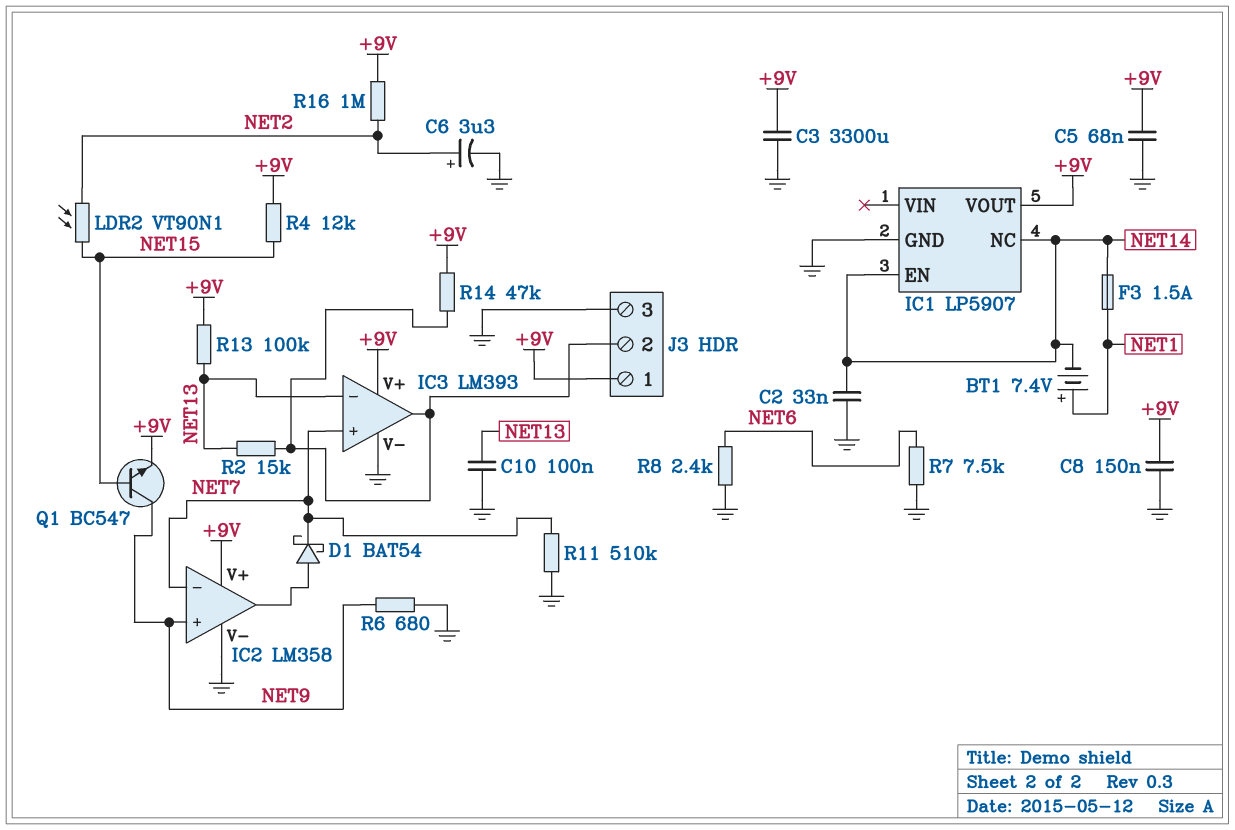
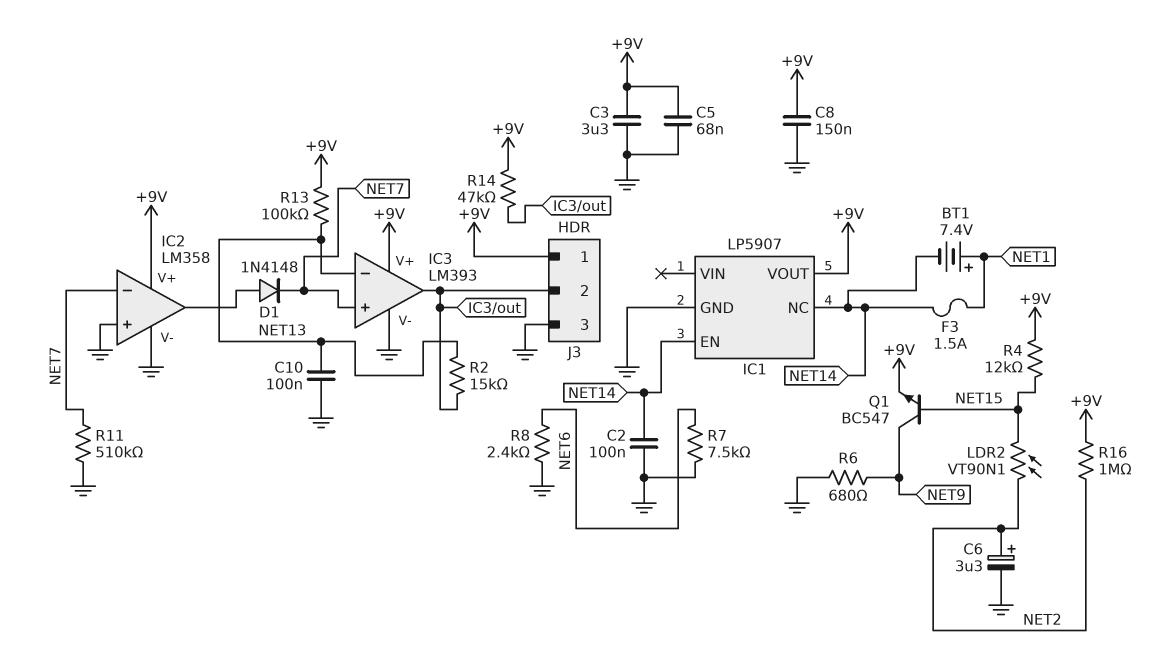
C2: 33nF (GND, NET14) -> 100nF (GND, NET14)
C3: 3300uF (+9V, GND) -> 3.3uF (+9V, GND)
D1: schottky BAT54 (A IC2/out, K NET7) -> diode 1N4148 (A IC2/out, K NET7)
IC2 pin in+: NET9 -> GND

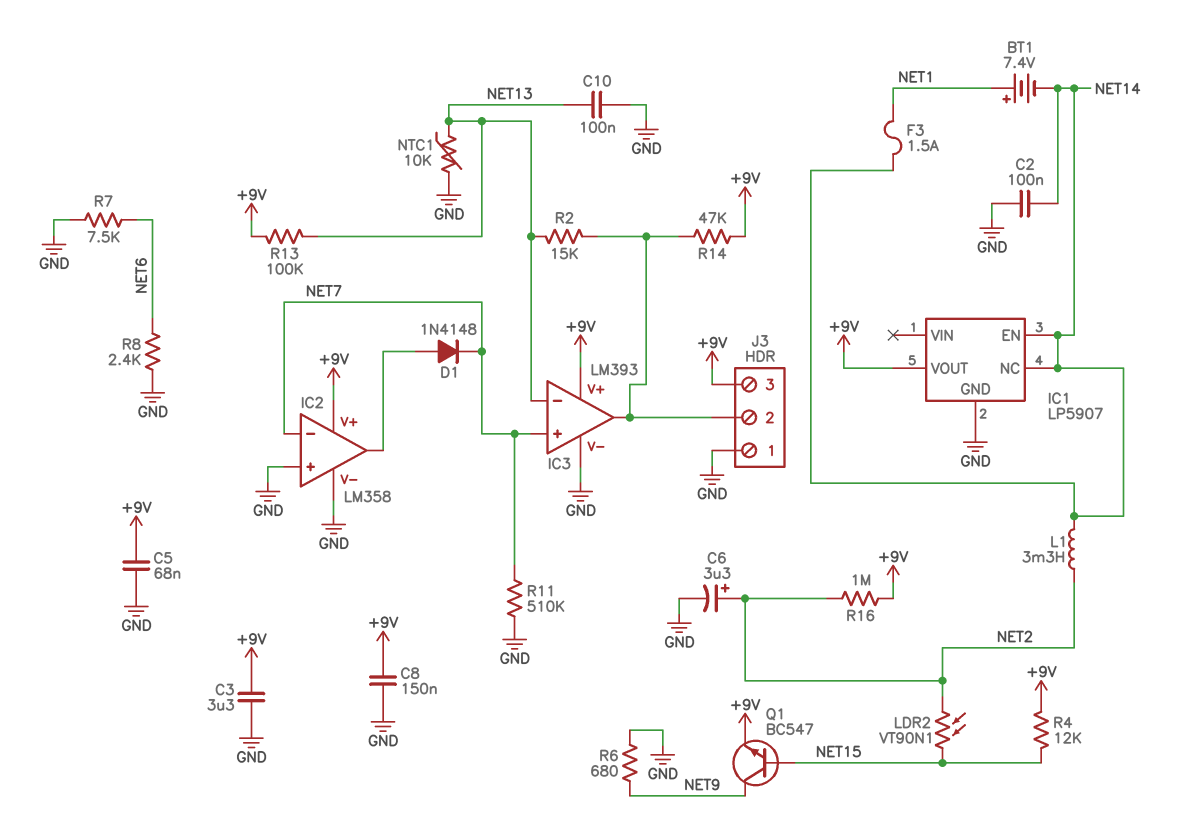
J3 pin 1: +9V -> GND
J3 pin 3: GND -> +9V
L1: none -> 3.3mH (NET2, NET14)
NTC1: none -> 10k (GND, NET13)

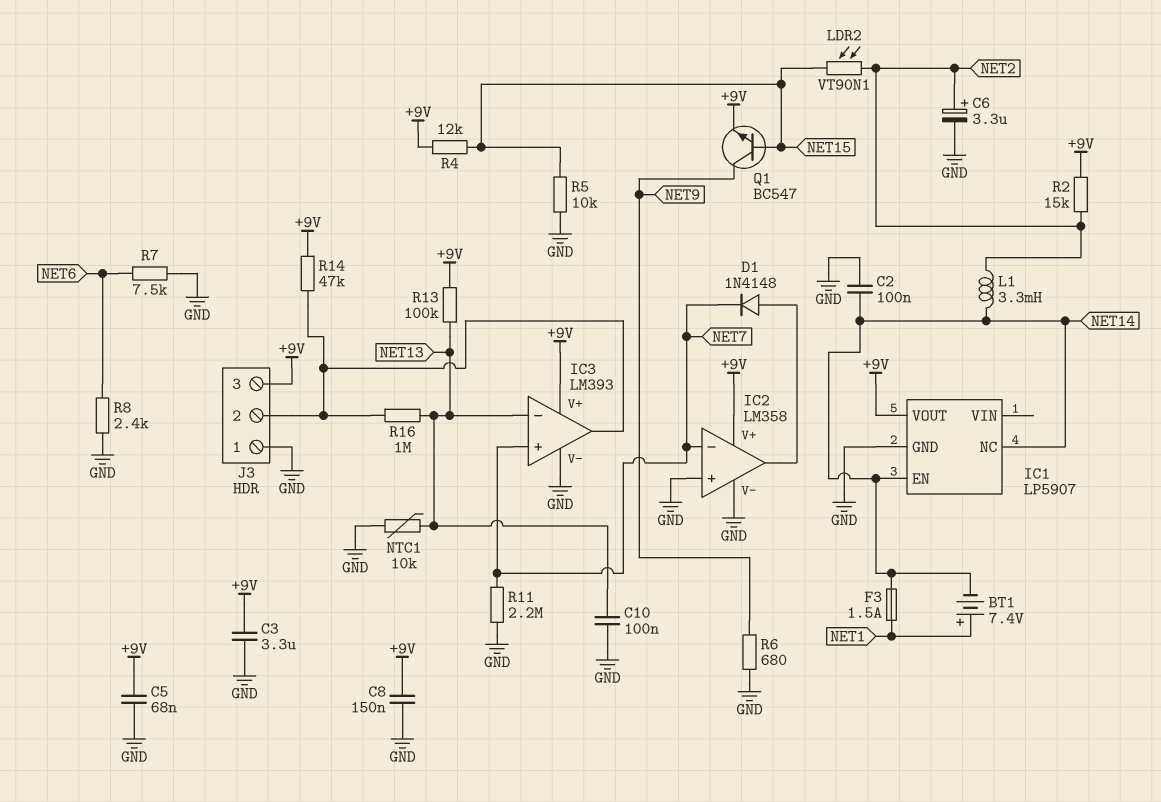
R2: 15k (IC3/out, NET13) -> 15k (+9V, NET2)
R5: none -> 10k (GND, NET15)
R11: 510k (GND, NET7) -> 2.2M (GND, NET7)
R16: 1M (+9V, NET2) -> 1M (IC3/out, NET13)

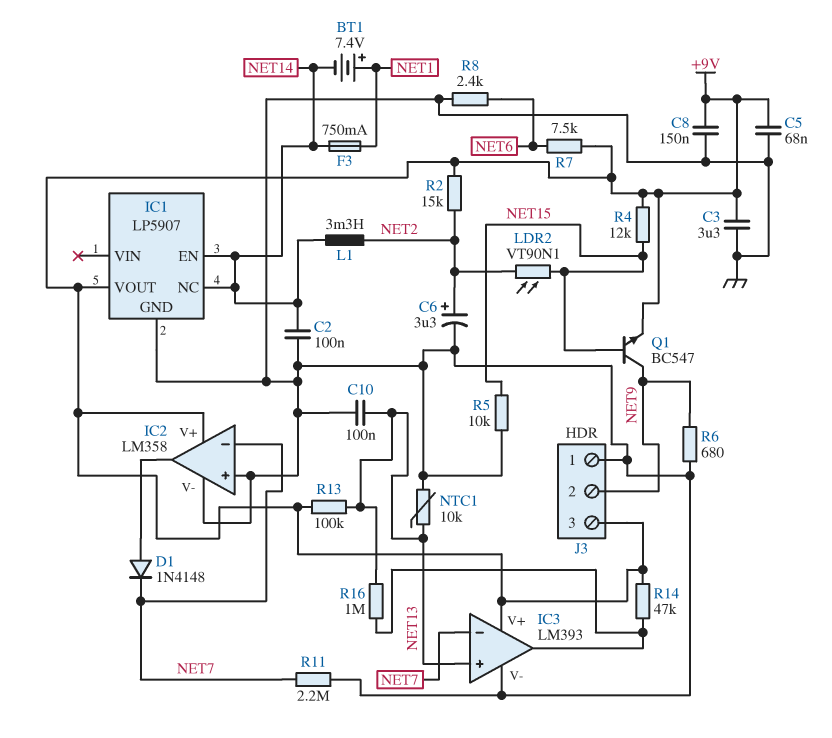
F3: 1.5A (NET1, NET14) -> 750mA (NET1, NET14)
IC3 pin in+: NET7 -> NET13
IC3 pin in-: NET13 -> NET7
J3 pin 2: IC3/out -> NET9
R7: 7.5k (GND, NET6) -> 7.5k (+9V, NET6)

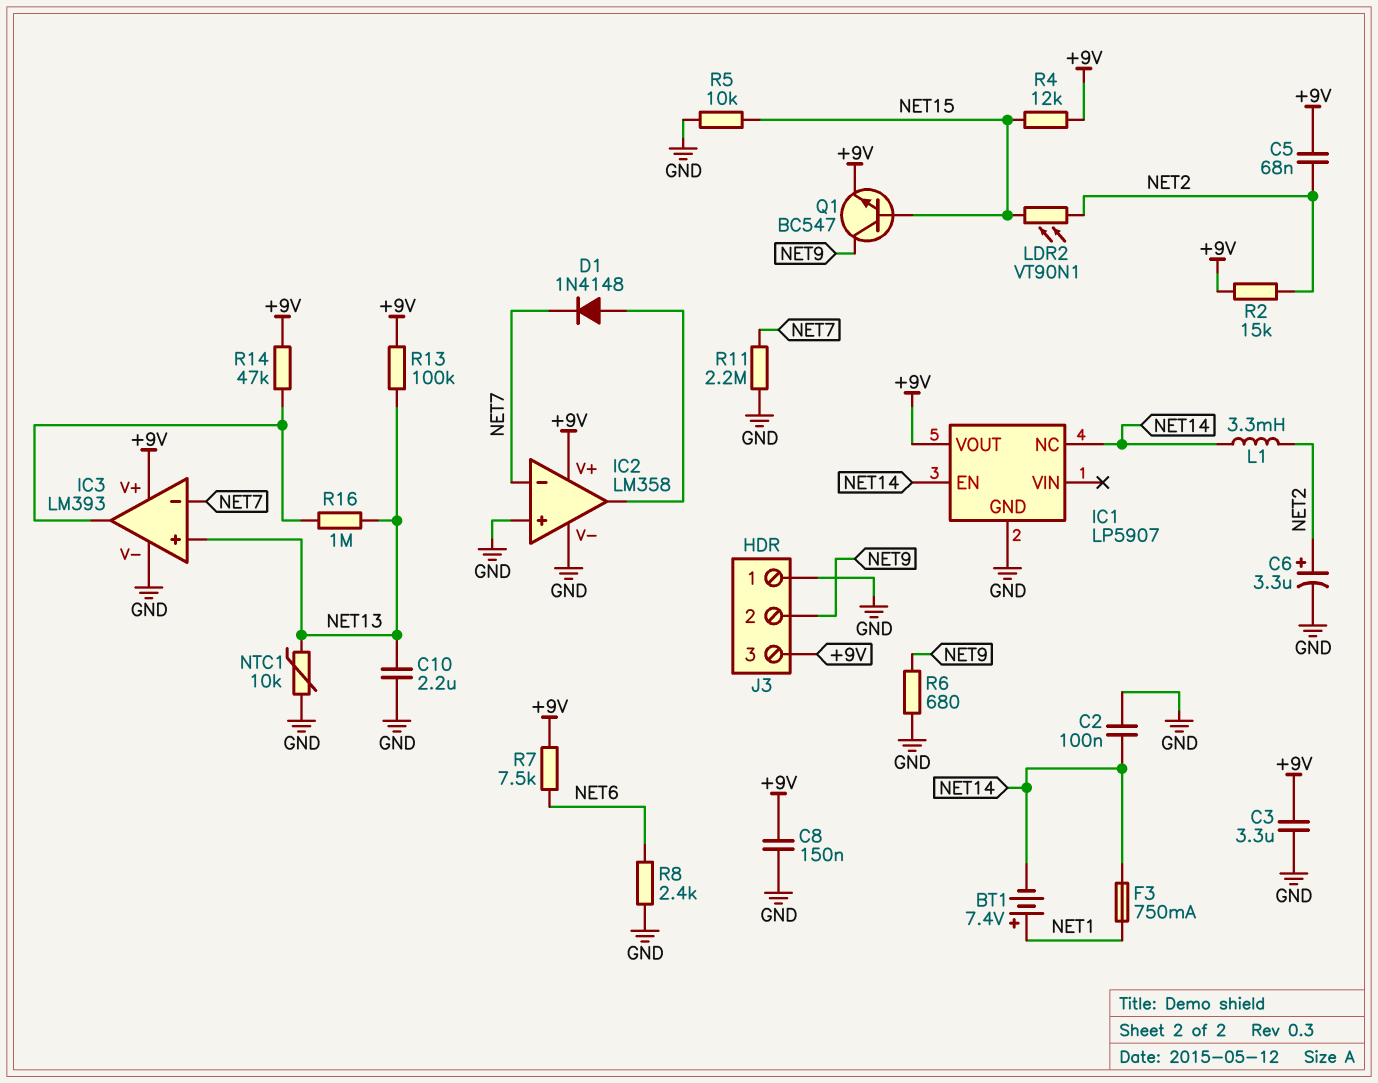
C5: 68nF (+9V, GND) -> 68nF (+9V, NET2)
C10: 100nF (GND, NET13) -> 2.2uF (GND, NET13)

